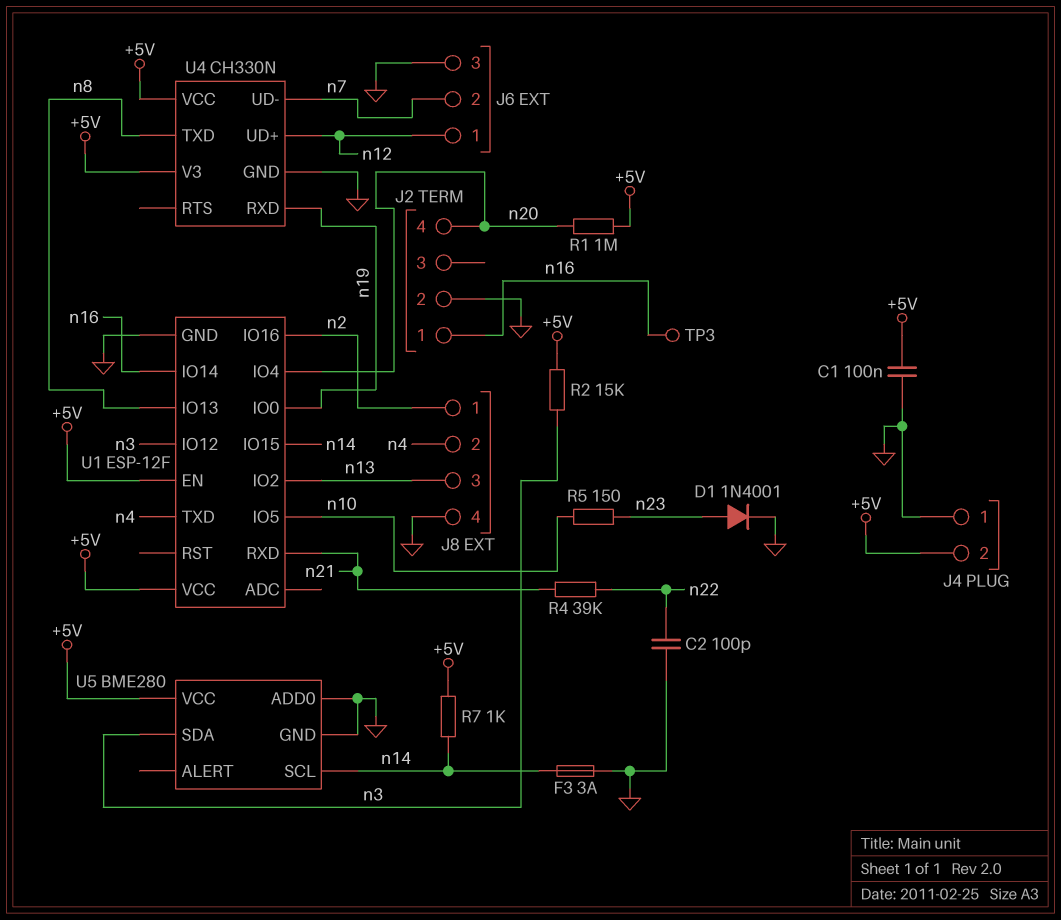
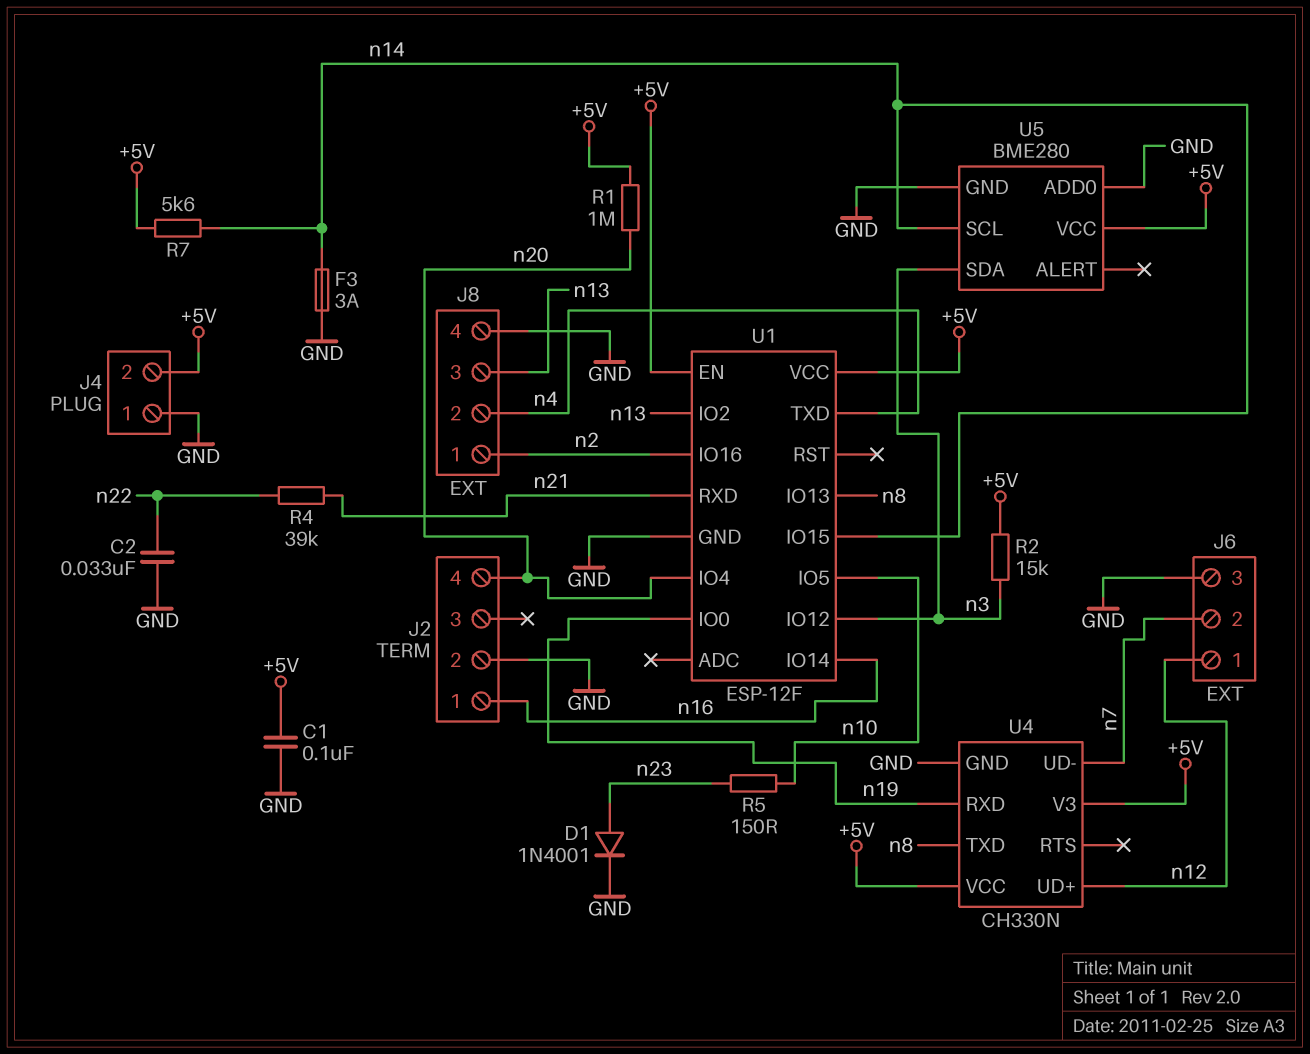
C2: 100pF (GND, n22) -> 33nF (GND, n22)
R7: 1k (+5V, n14) -> 5.6k (+5V, n14)
TP3: test point (n16) -> none

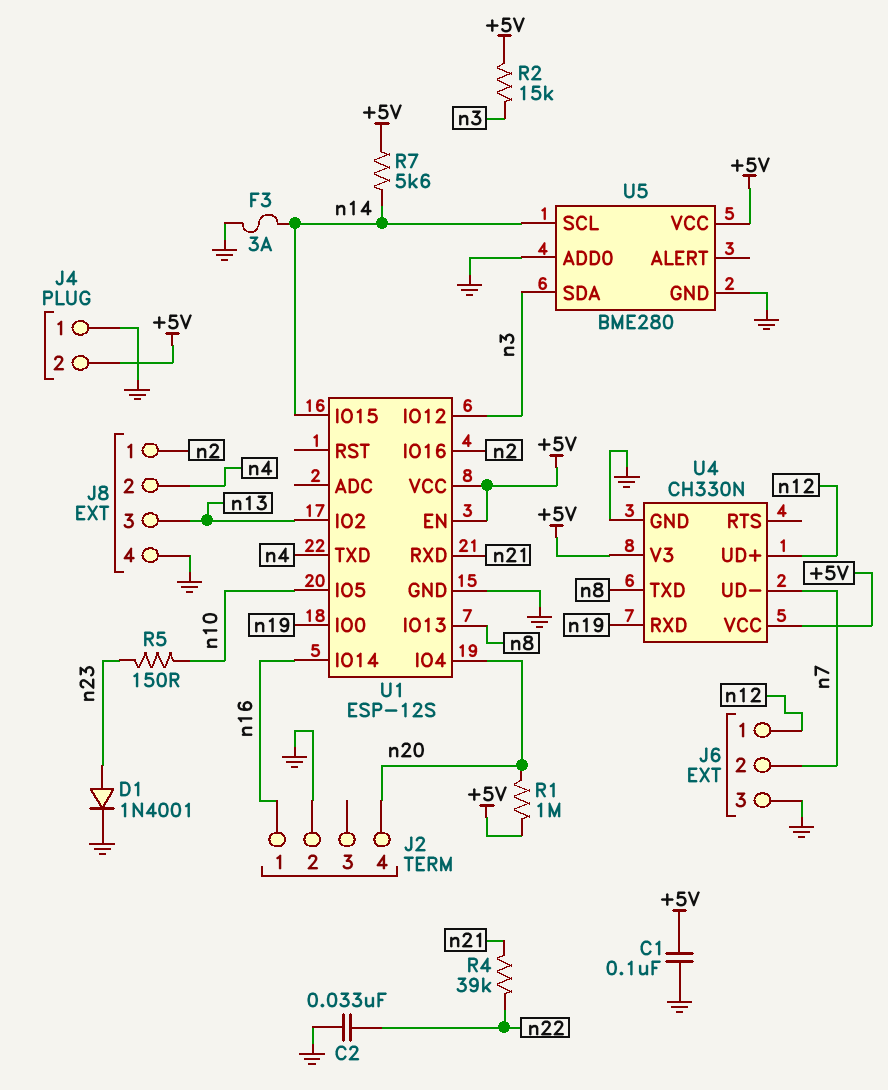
U1: ESP-12F -> ESP-12S

